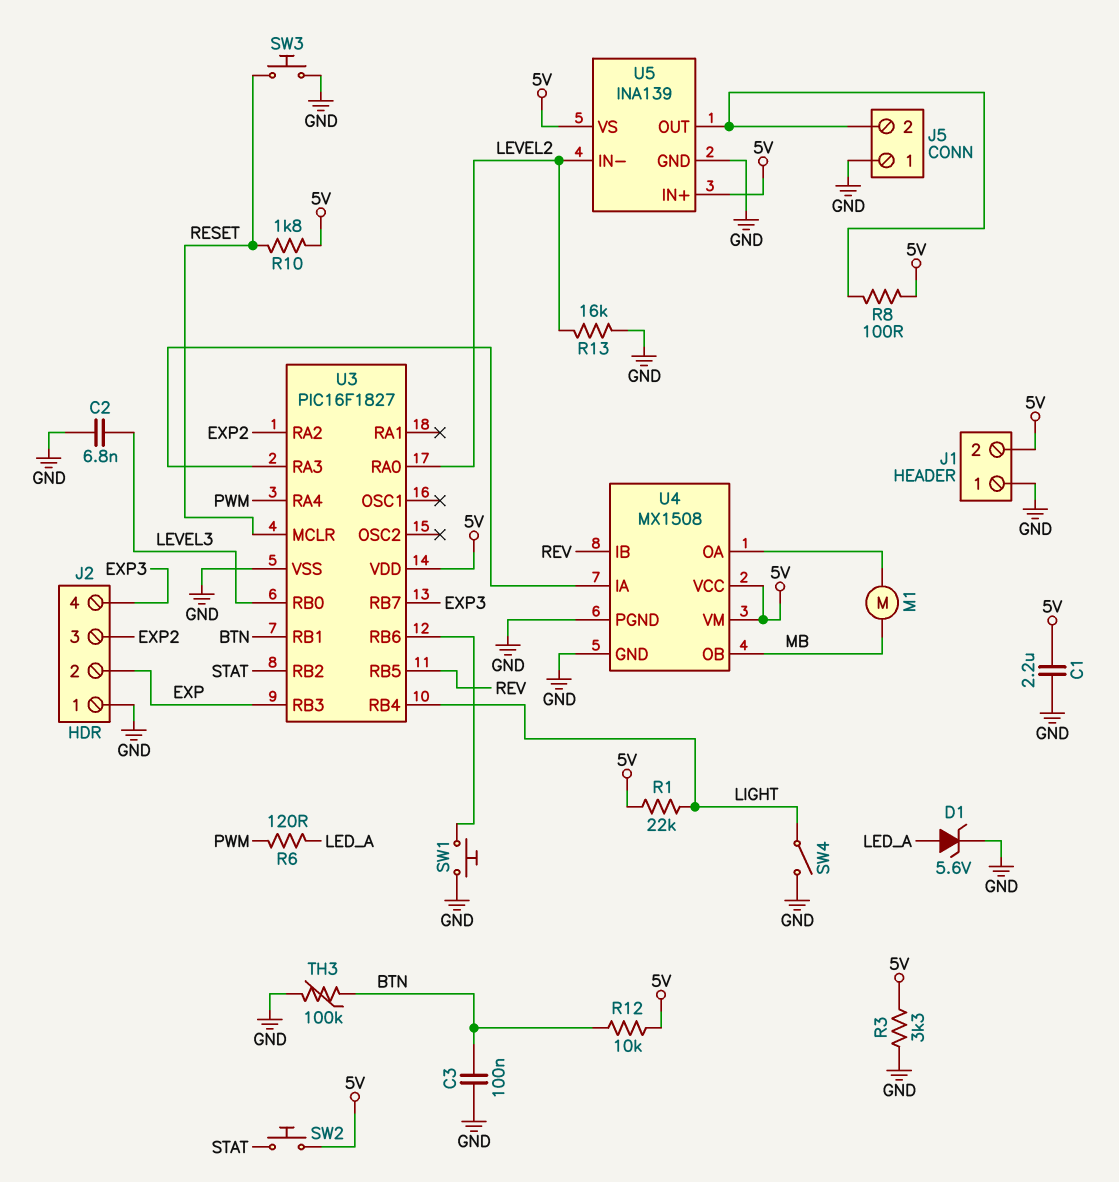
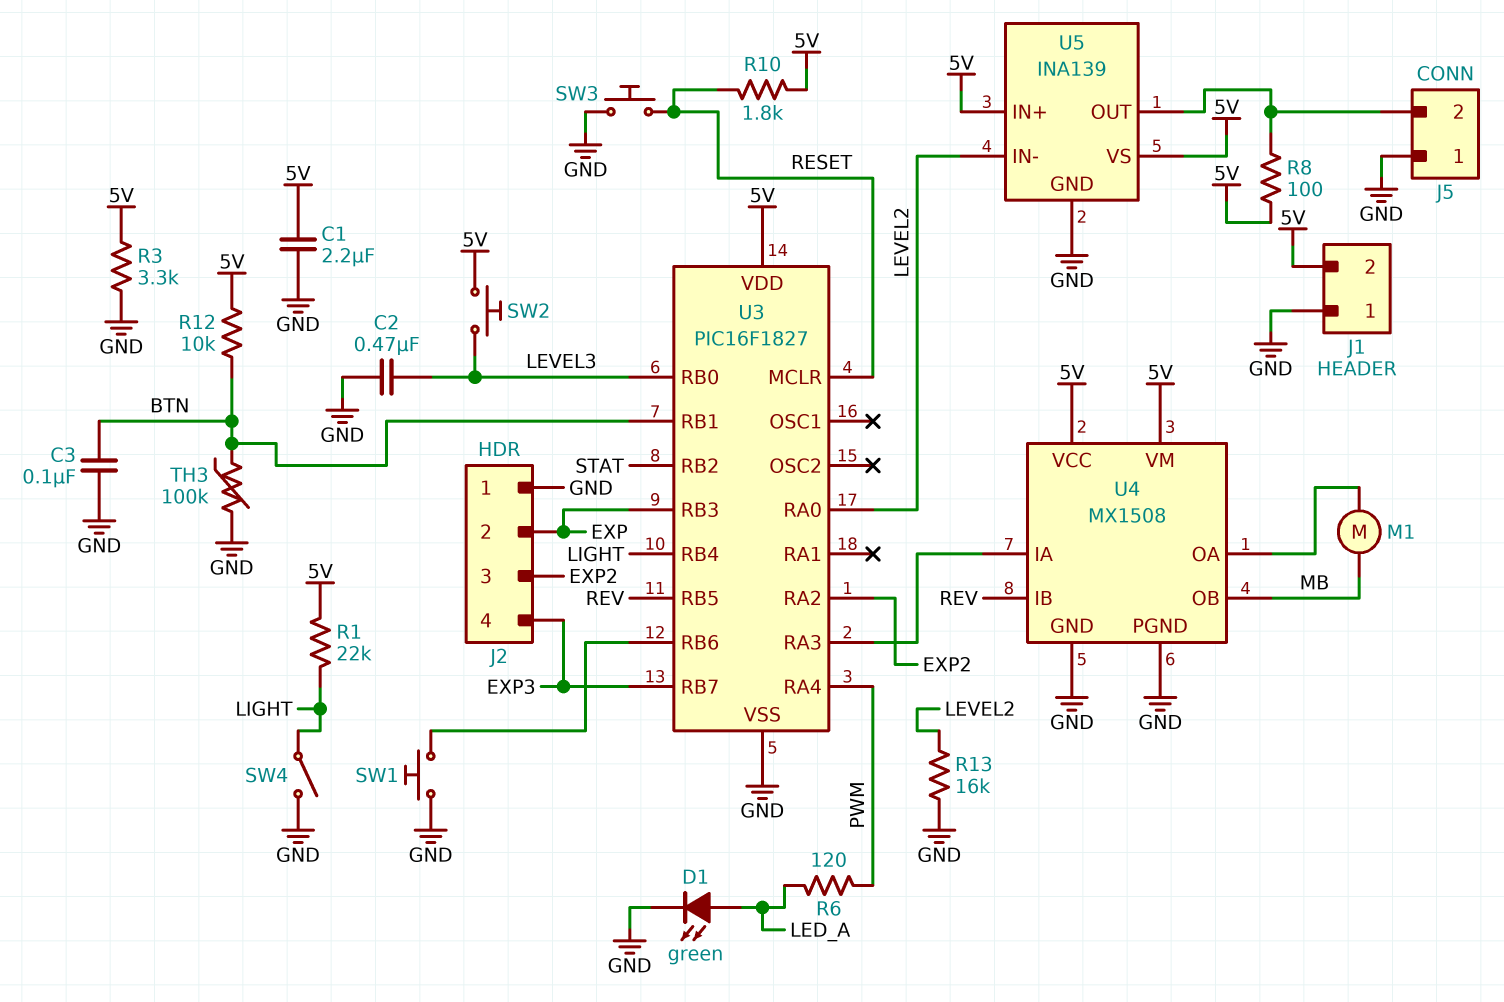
C2: 6.8nF (GND, LEVEL3) -> 470nF (GND, LEVEL3)
D1: zener 5.6V (A LED_A, K GND) -> LED green (A LED_A, K GND)
SW2: button (5V, STAT) -> button (5V, LEVEL3)

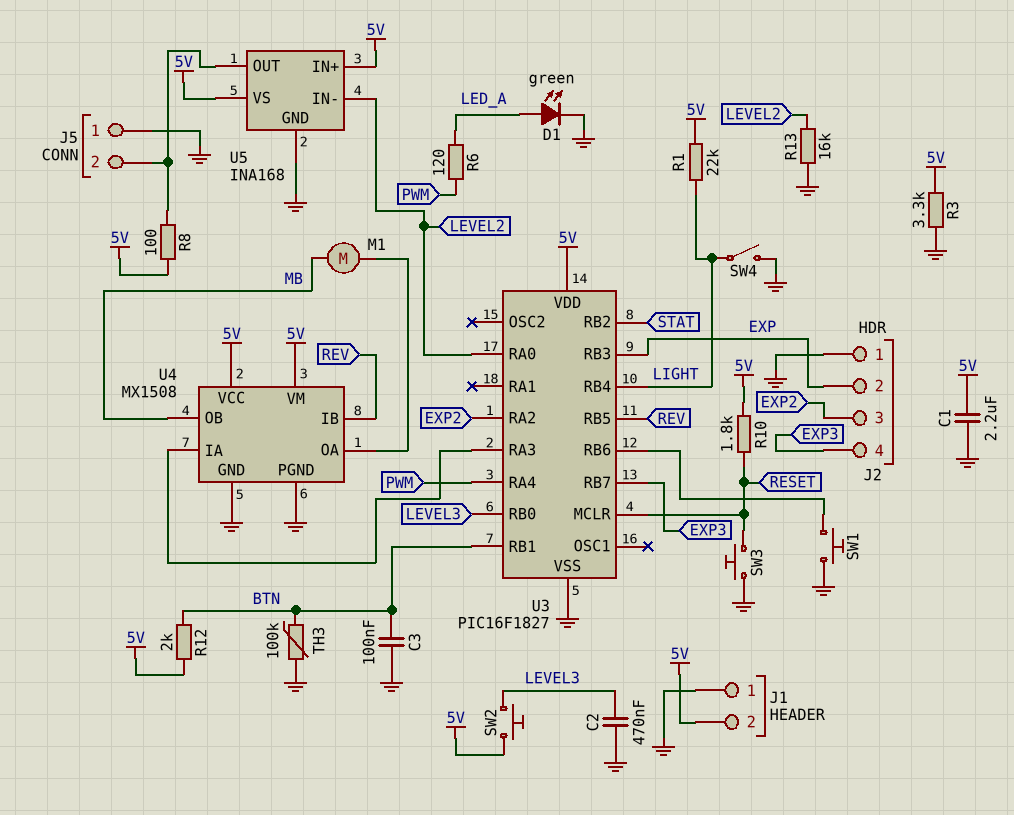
R12: 10k (5V, BTN) -> 2k (5V, BTN)
U5: INA139 -> INA168

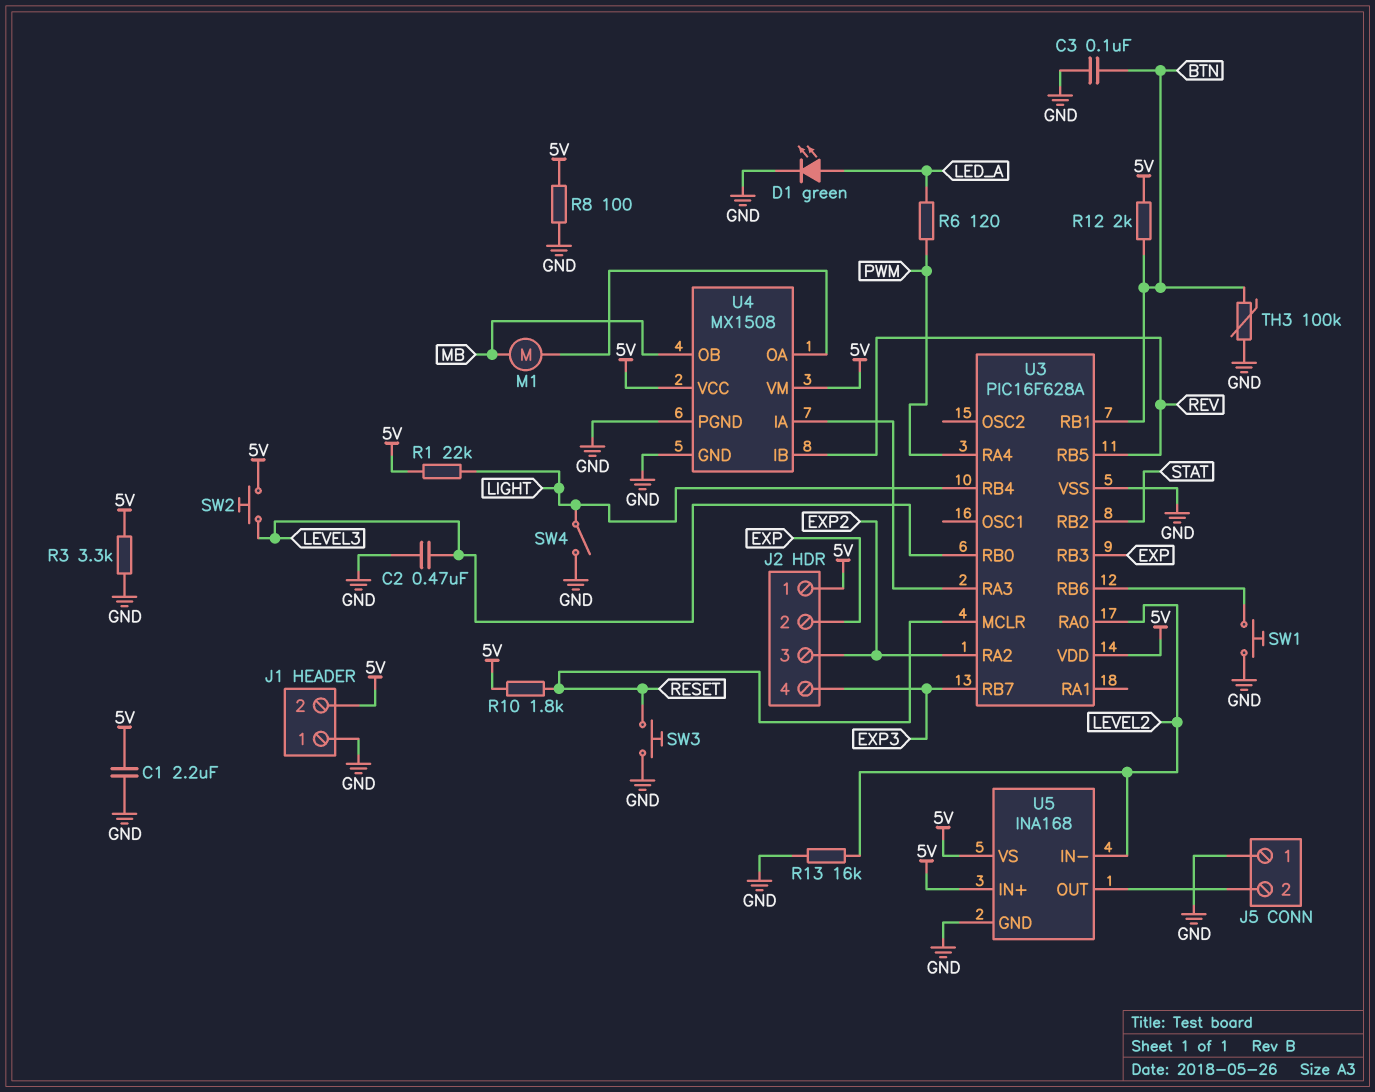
J2 pin 1: GND -> 5V
R8: 100 (5V, J5/2) -> 100 (5V, GND)
U3: PIC16F1827 -> PIC16F628A

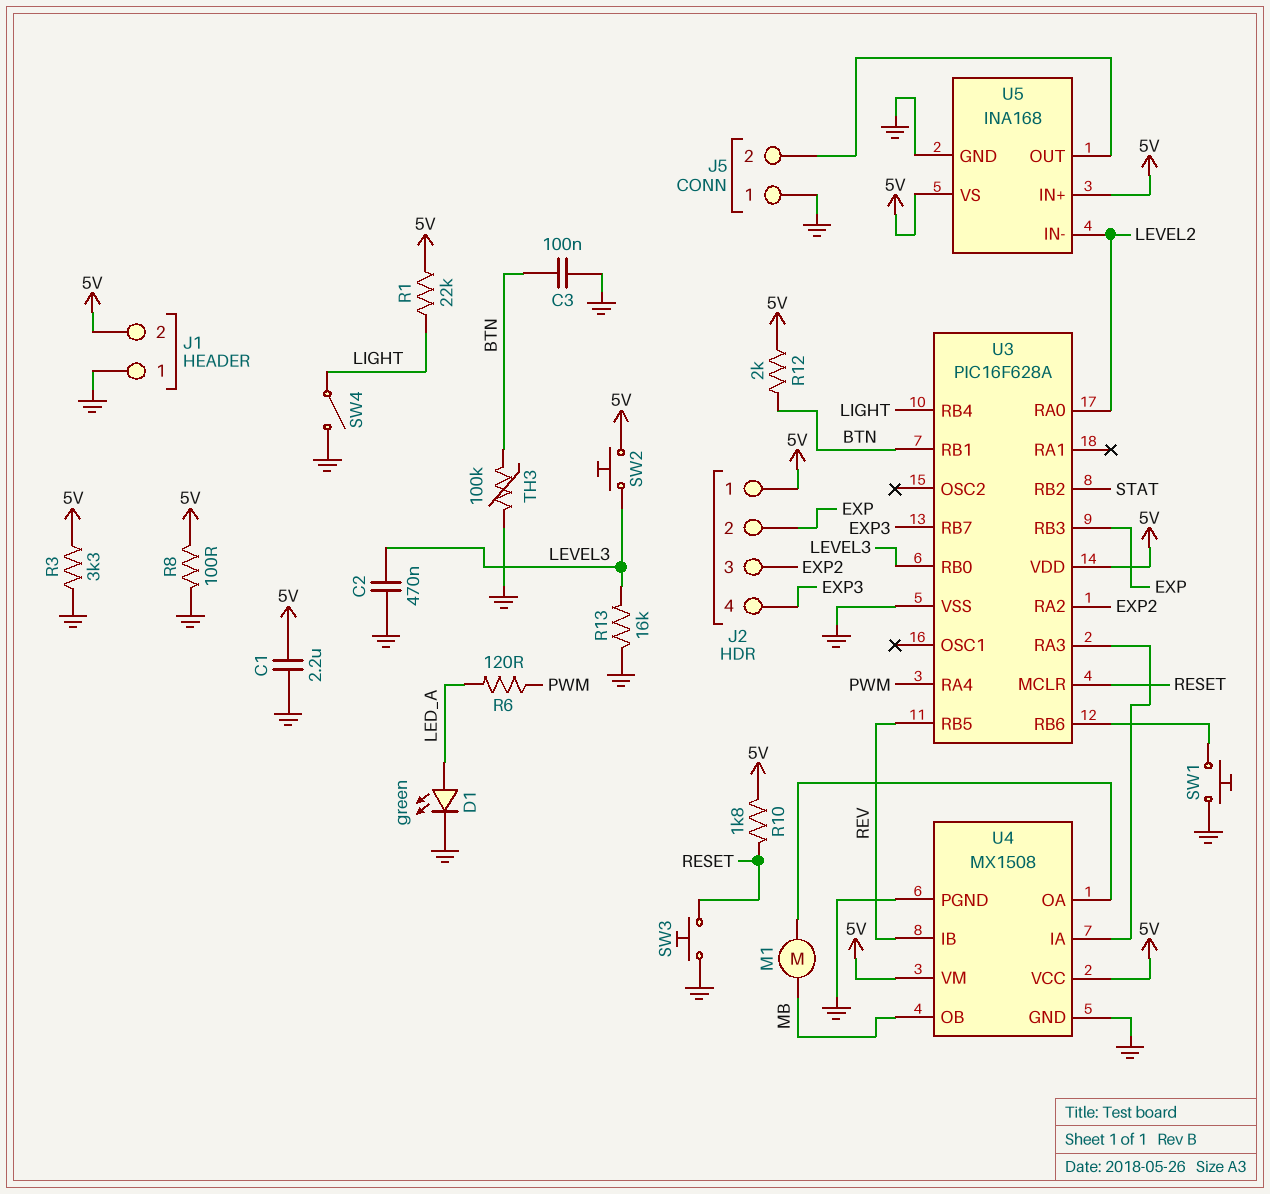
R13: 16k (GND, LEVEL2) -> 16k (GND, LEVEL3)

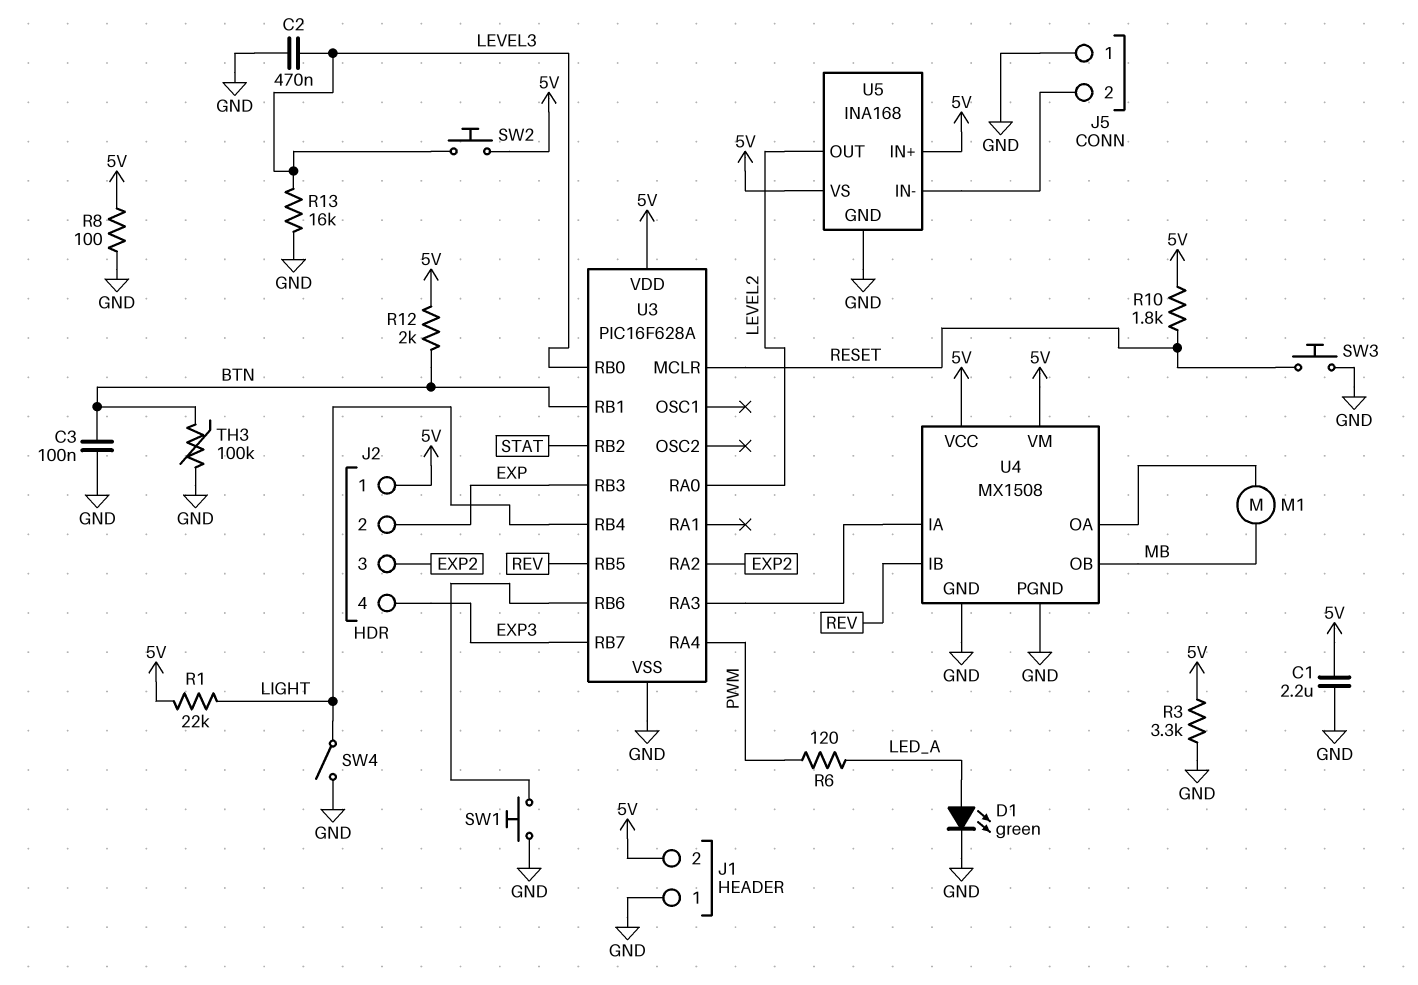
U5 pin IN-: LEVEL2 -> J5/2
U5 pin OUT: J5/2 -> LEVEL2

